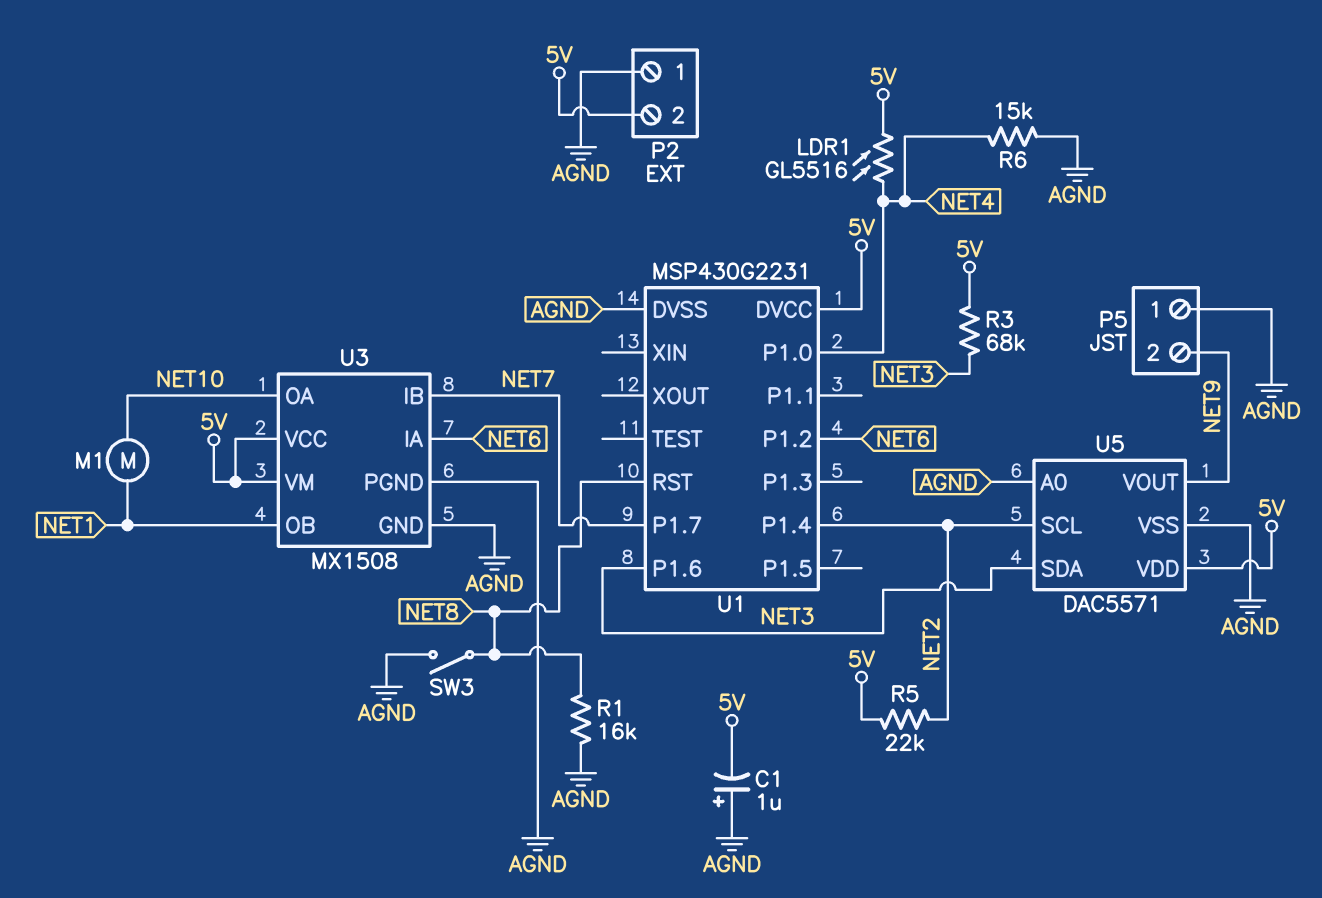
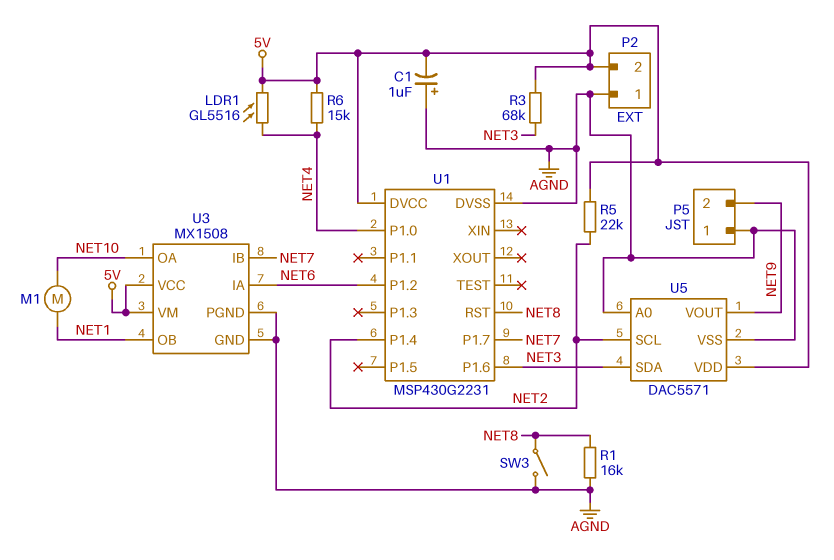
R6: 15k (AGND, NET4) -> 15k (5V, NET4)

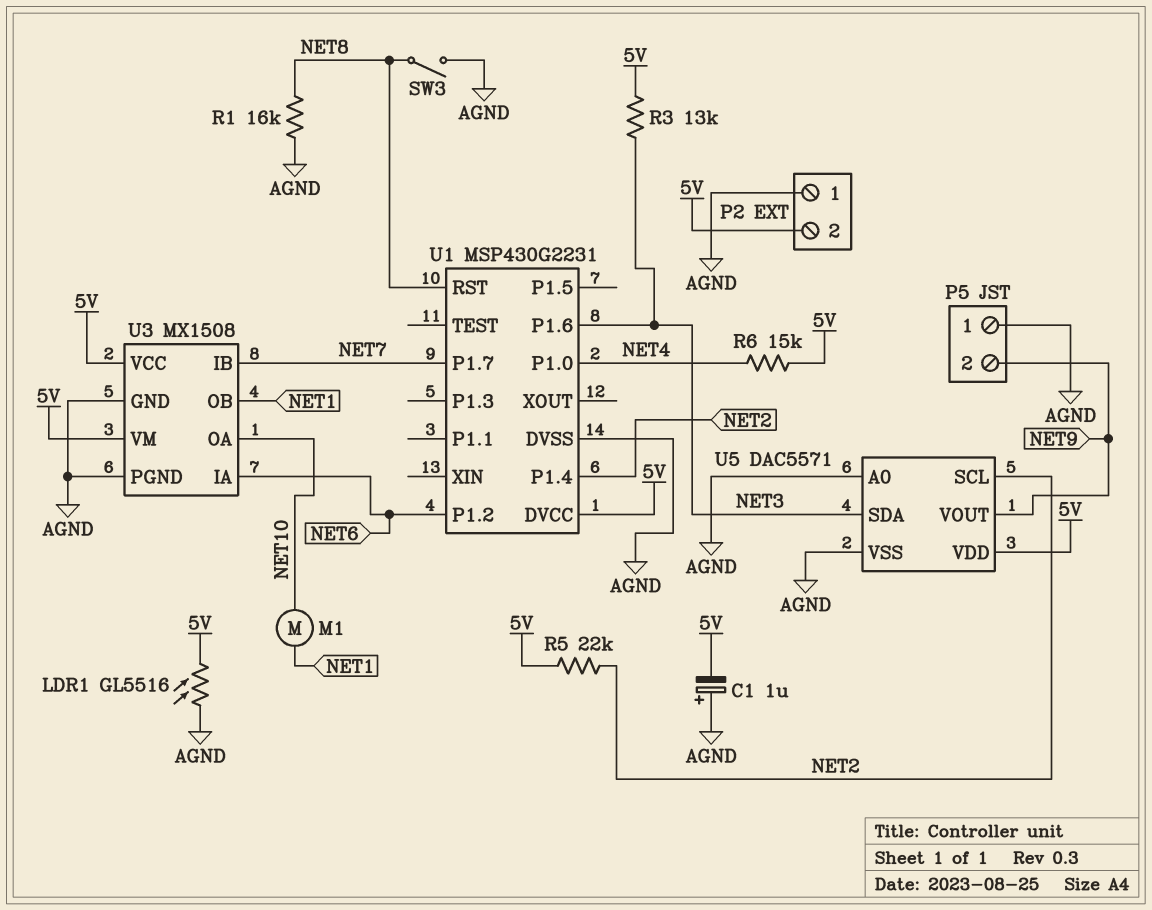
LDR1: GL5516 (5V, NET4) -> GL5516 (5V, AGND)
R3: 68k (5V, NET3) -> 13k (5V, NET3)

